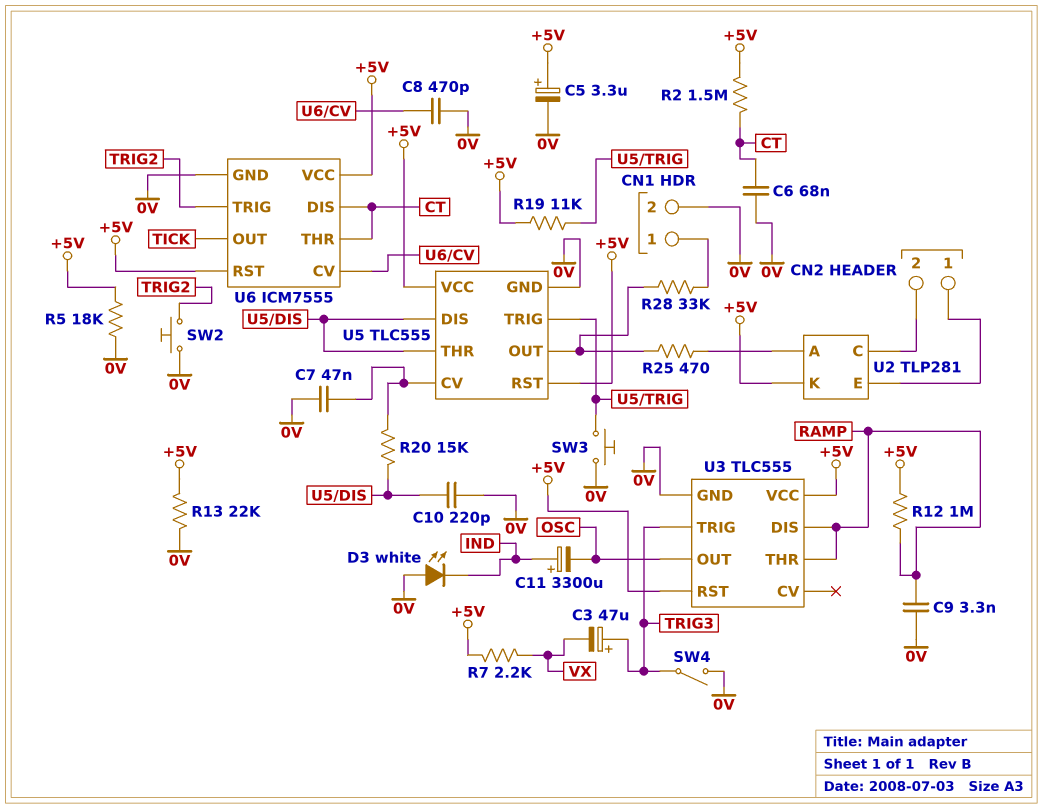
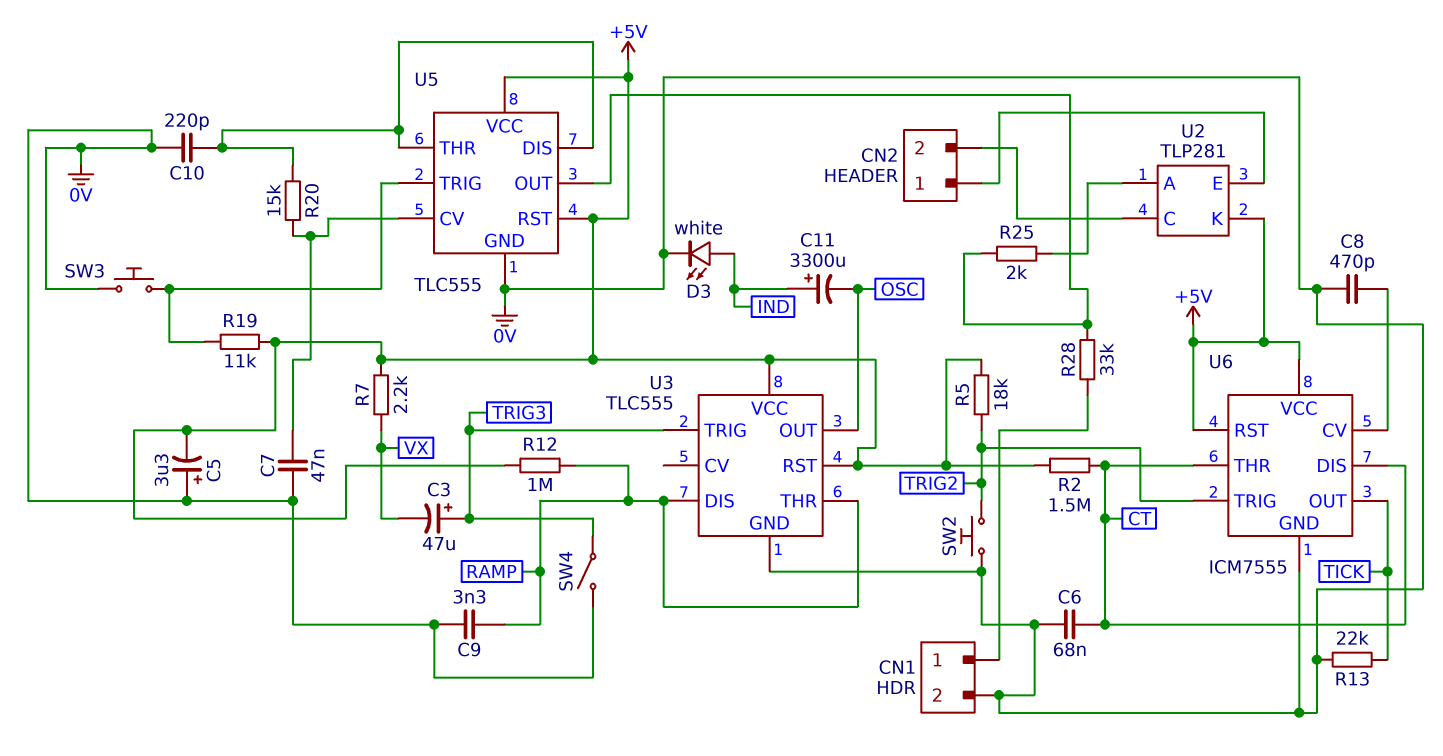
C5: 3.3uF (plus +5V, minus 0V) -> 3.3uF (plus 0V, minus +5V)
D3: LED white (A 0V, K IND) -> LED white (A IND, K 0V)
R5: 18k (+5V, 0V) -> 18k (+5V, TRIG2)
R13: 22k (+5V, 0V) -> 22k (0V, TICK)
R25: 470 (U2/A, U5/OUT) -> 2k (U2/A, U5/OUT)

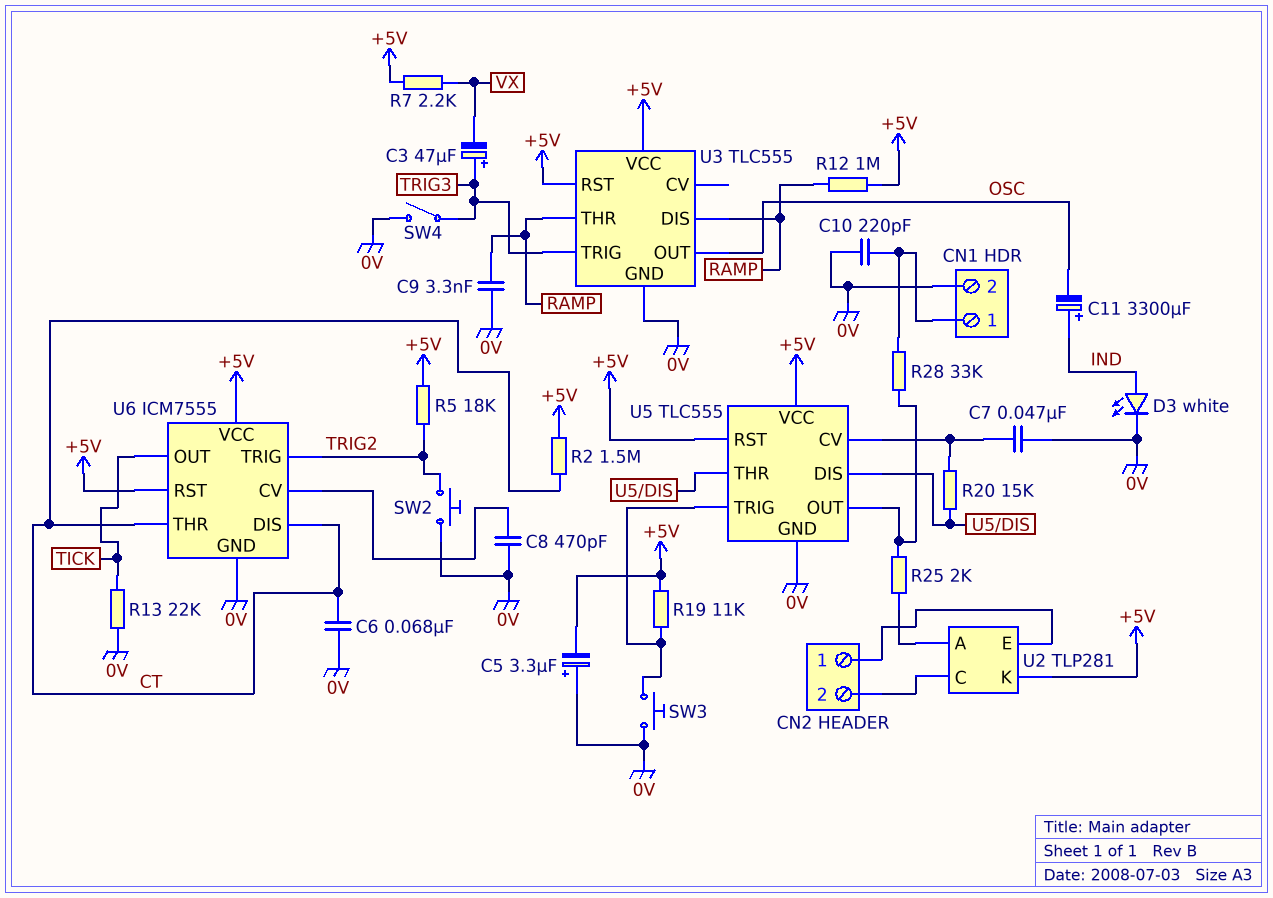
C10: 220pF (0V, U5/DIS) -> 220pF (0V, CN1/1)

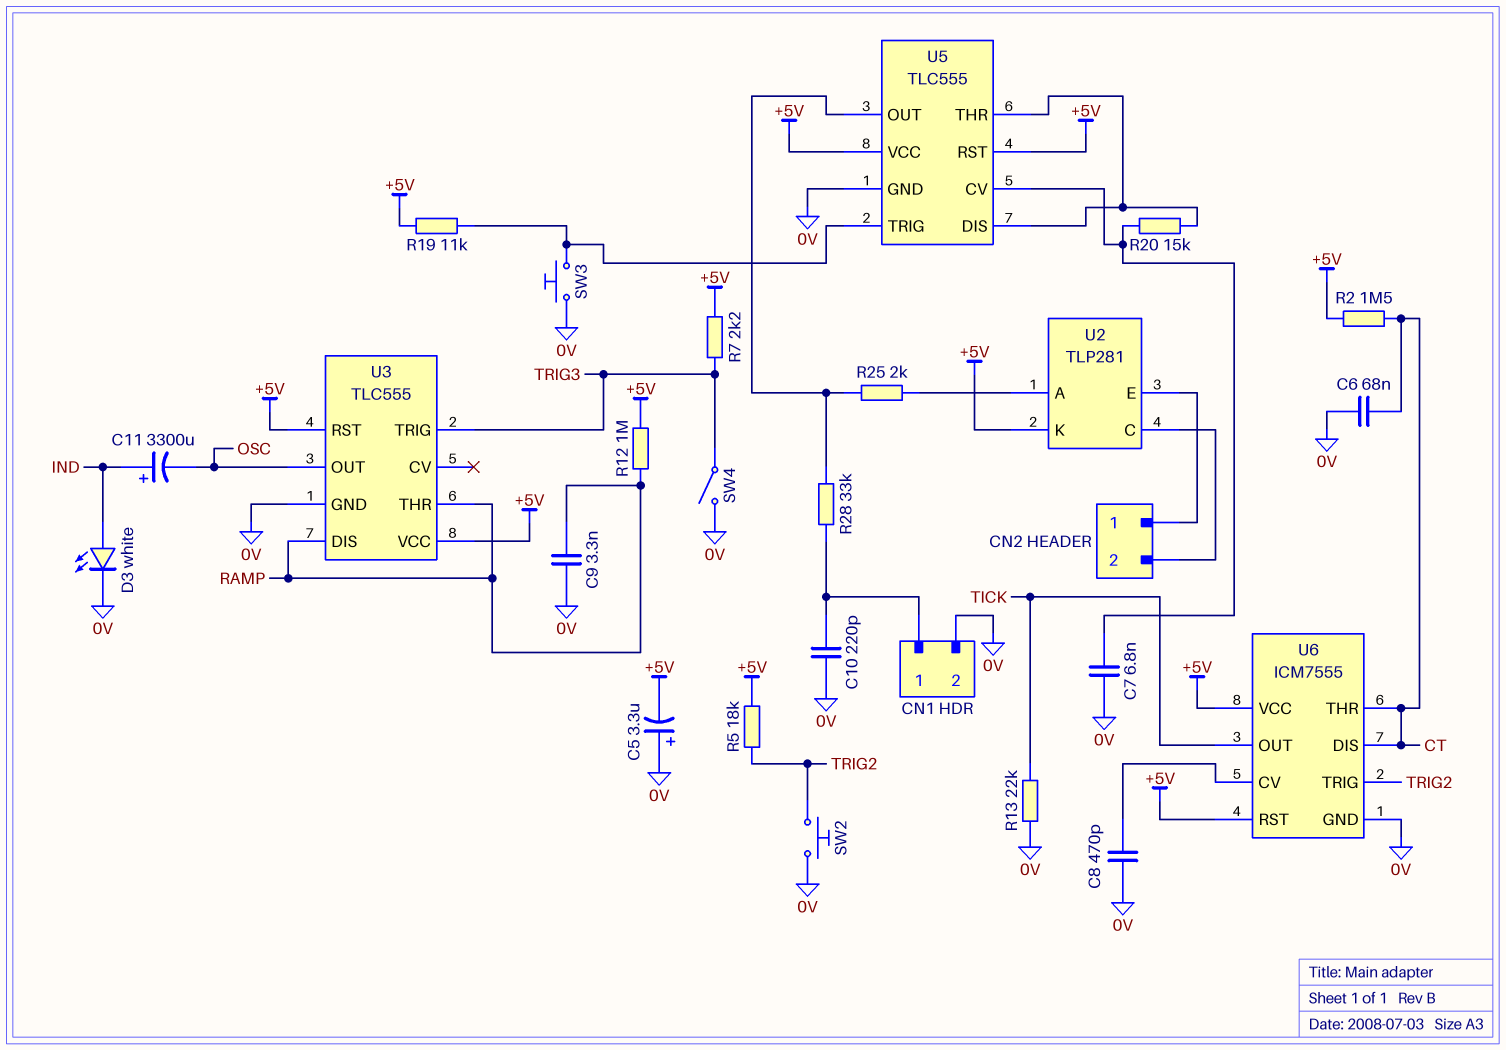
C3: 47uF (plus TRIG3, minus VX) -> none
C7: 47nF (0V, U5/CV) -> 6.8nF (0V, U5/CV)
R7: 2.2k (+5V, VX) -> 2.2k (+5V, TRIG3)

